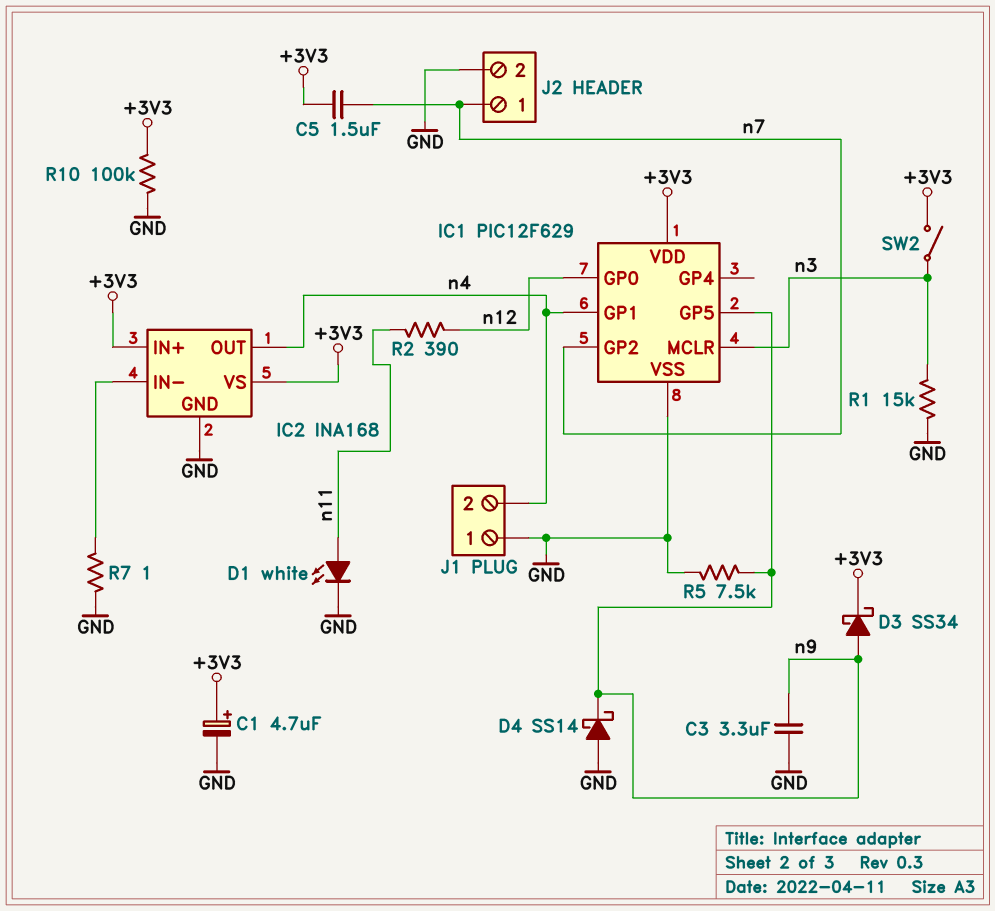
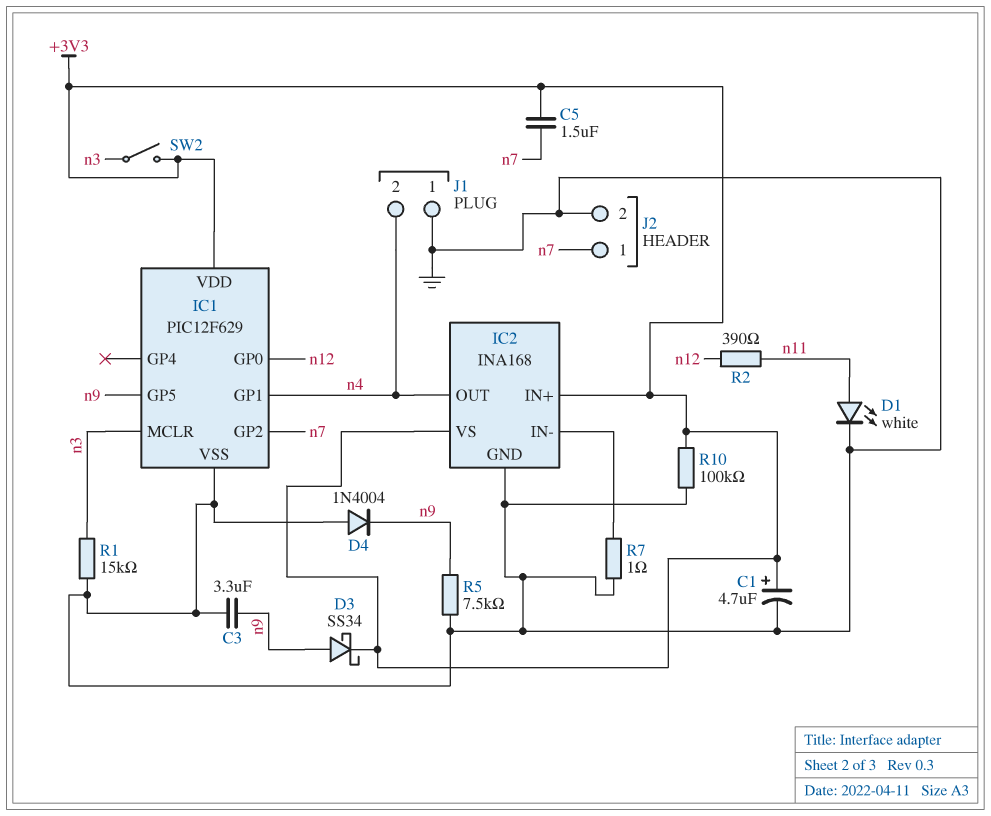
D4: schottky SS14 (A GND, K n9) -> diode 1N4004 (A GND, K n9)

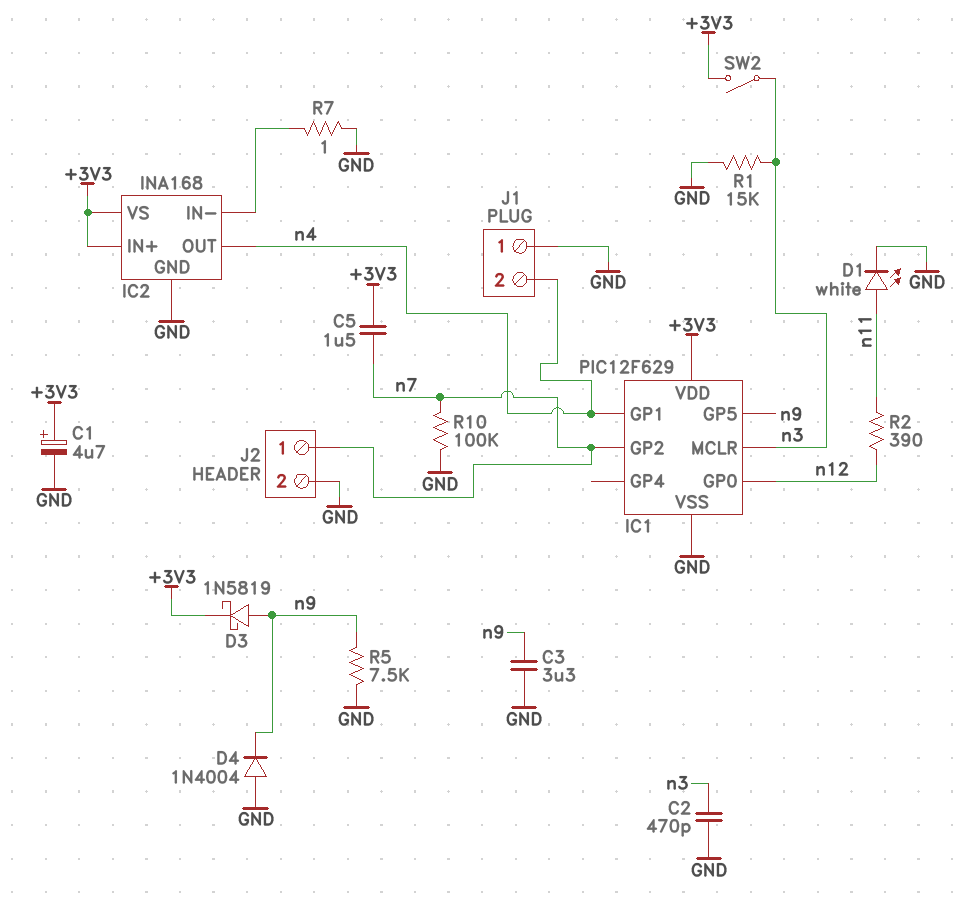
C2: none -> 470pF (GND, n3)
D3: schottky SS34 (A n9, K +3V3) -> schottky 1N5819 (A n9, K +3V3)
R10: 100k (+3V3, GND) -> 100k (GND, n7)

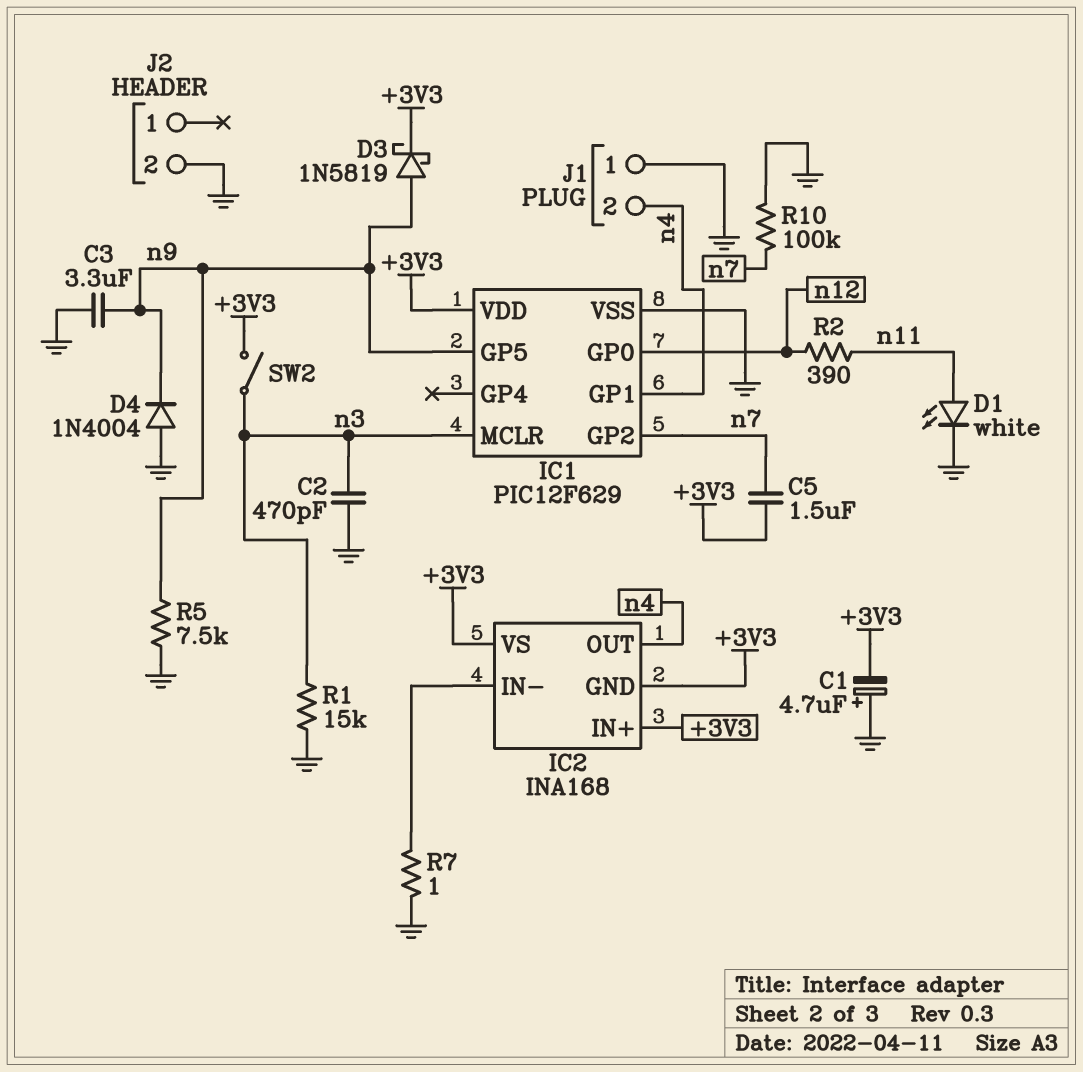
C1: 4.7uF (plus +3V3, minus GND) -> 4.7uF (plus GND, minus +3V3)
IC2 pin GND: GND -> +3V3
J2 pin 1: n7 -> none

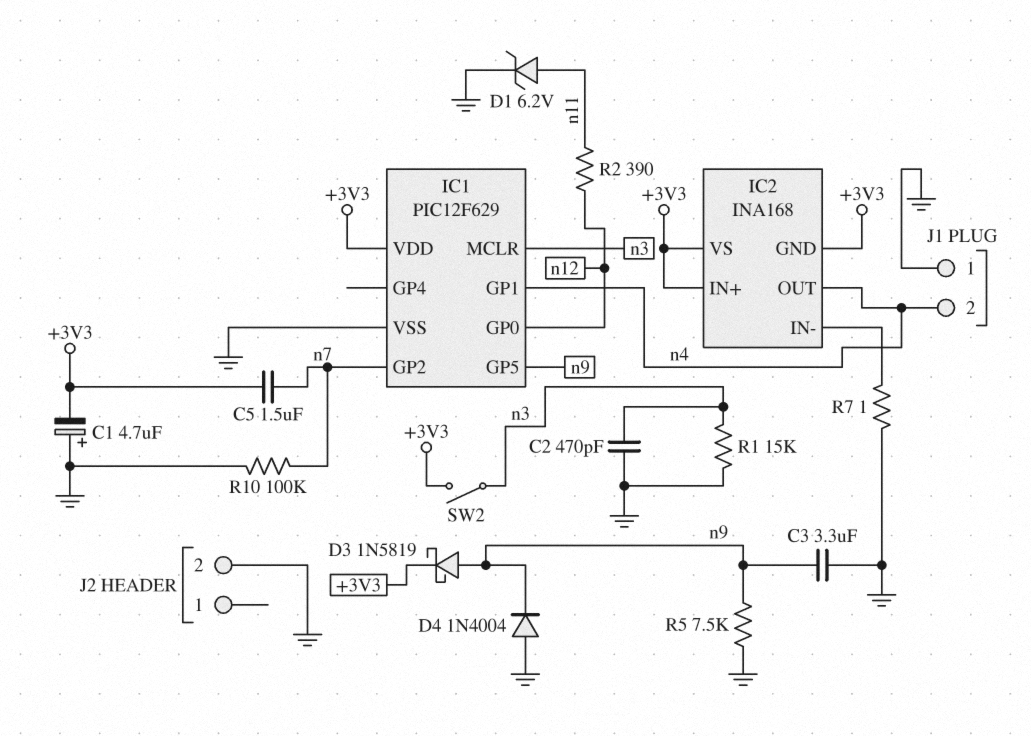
D1: LED white (A n11, K GND) -> zener 6.2V (A n11, K GND)

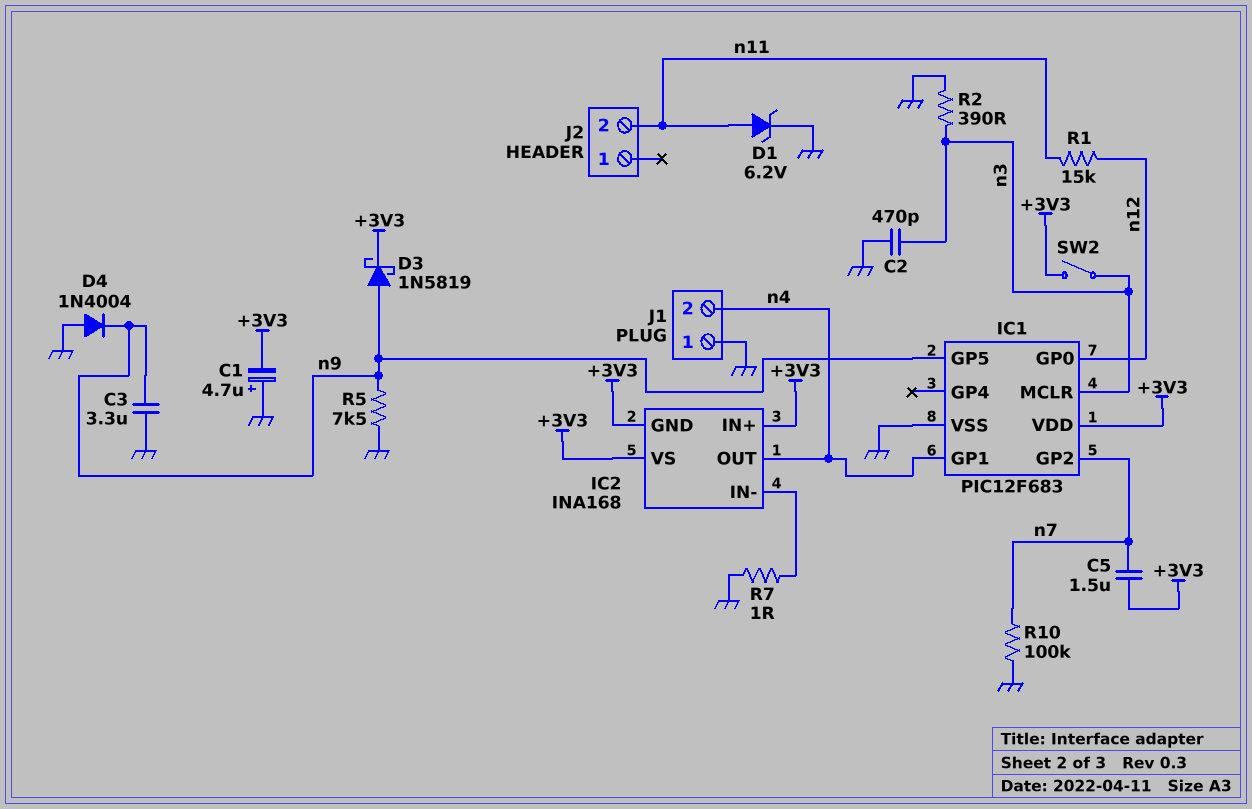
IC1: PIC12F629 -> PIC12F683
J2 pin 2: GND -> n11
R1: 15k (GND, n3) -> 15k (n11, n12)
R2: 390 (n11, n12) -> 390 (GND, n3)

